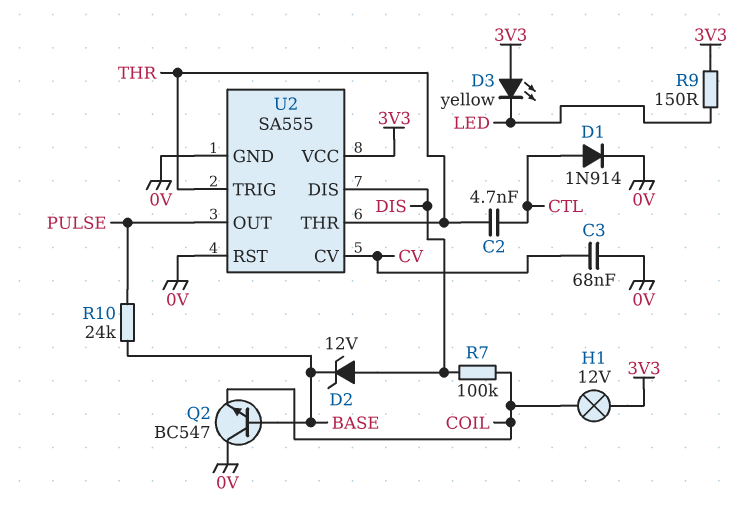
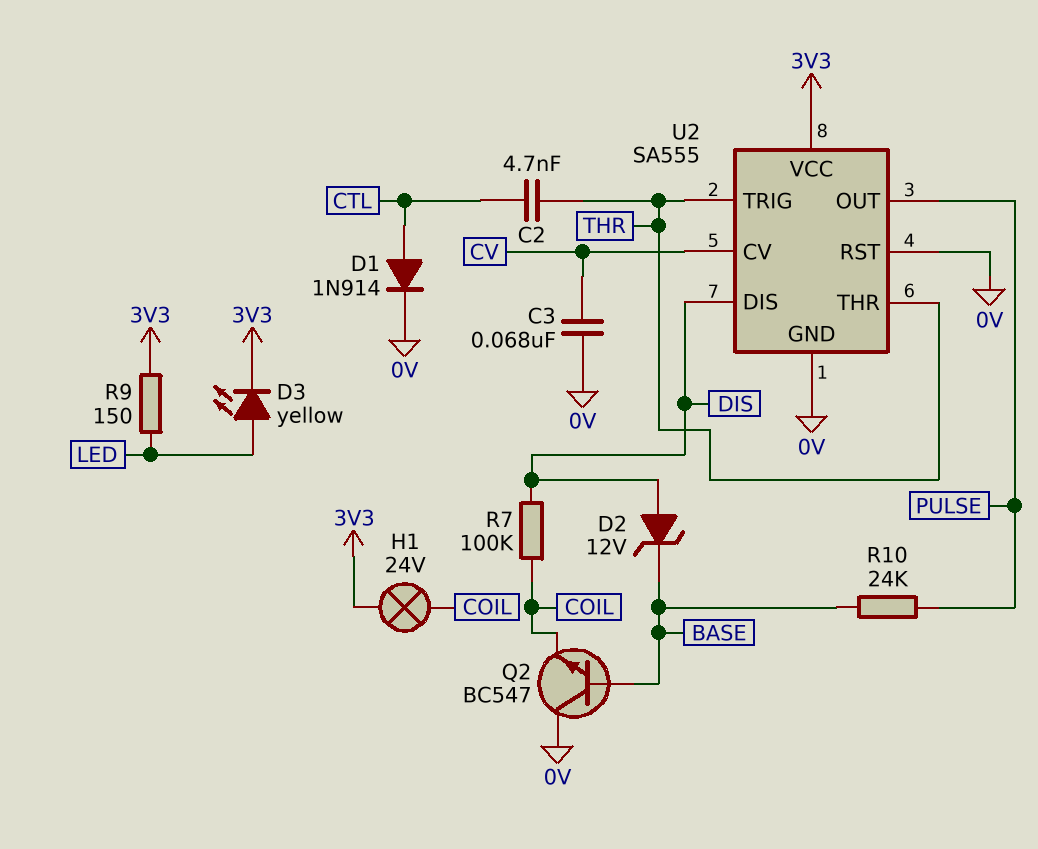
D3: LED yellow (A 3V3, K LED) -> LED yellow (A LED, K 3V3)
H1: lamp 12V (3V3, COIL) -> lamp 24V (3V3, COIL)

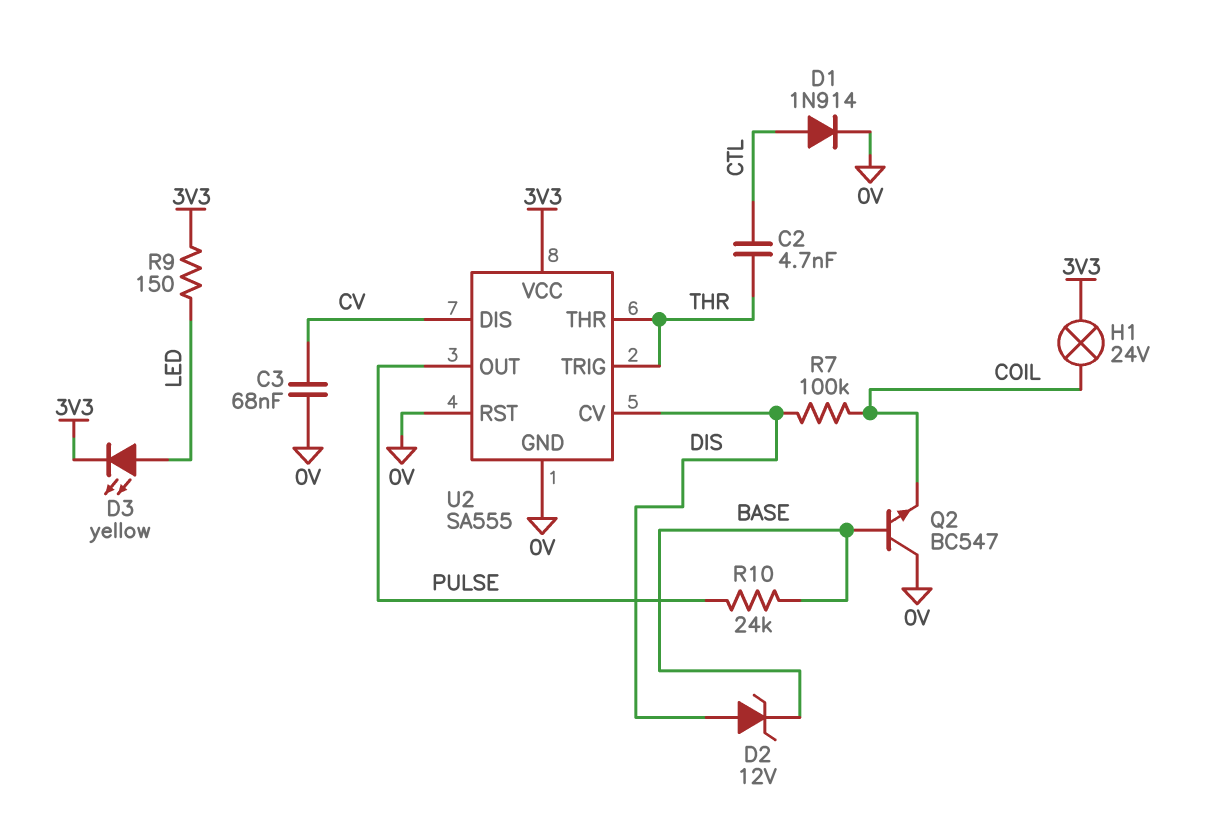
U2 pin CV: CV -> DIS
U2 pin DIS: DIS -> CV

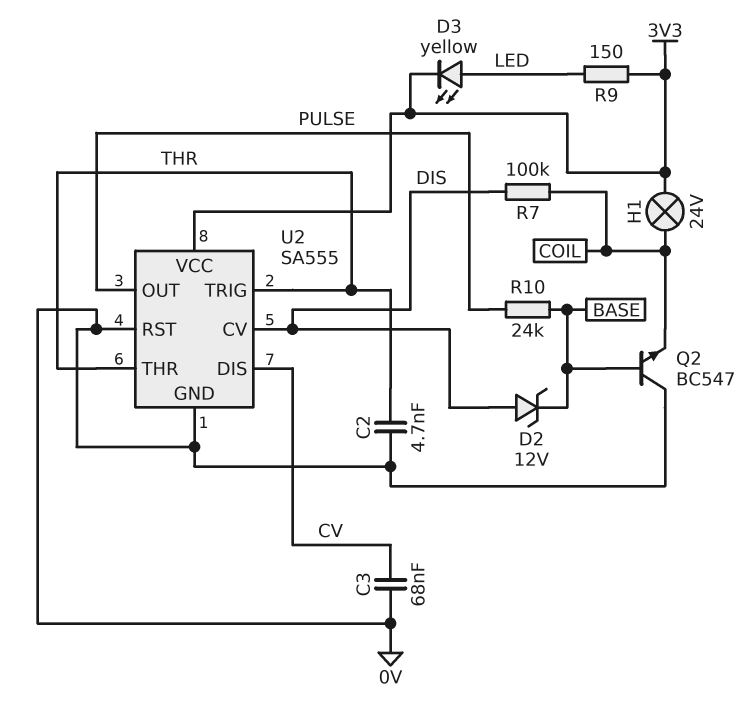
C2: 4.7nF (CTL, THR) -> 4.7nF (0V, THR)
D1: diode 1N914 (A CTL, K 0V) -> none

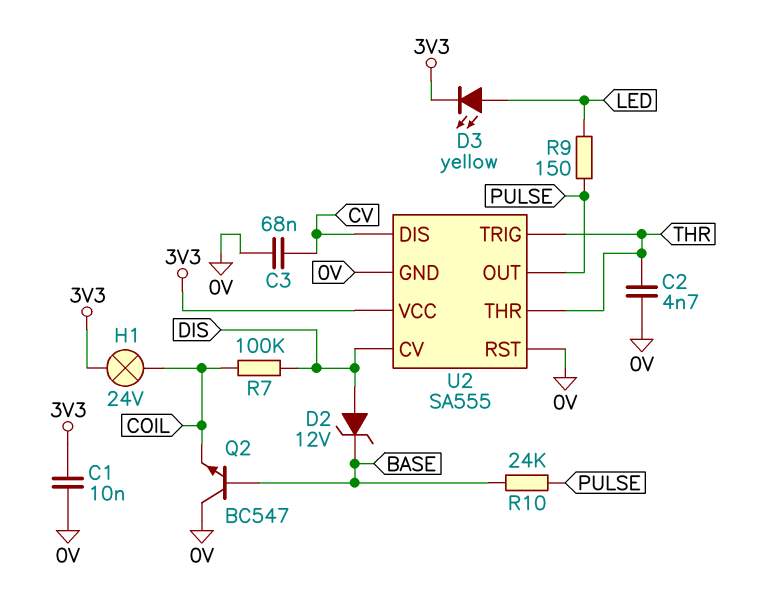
C1: none -> 10nF (0V, 3V3)
R9: 150 (3V3, LED) -> 150 (LED, PULSE)

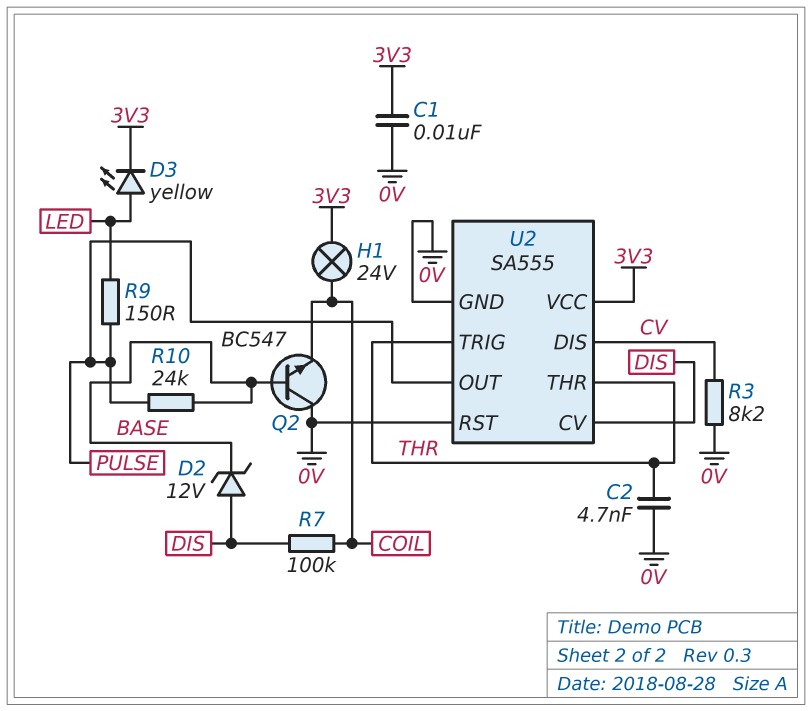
C3: 68nF (0V, CV) -> none
R3: none -> 8.2k (0V, CV)

